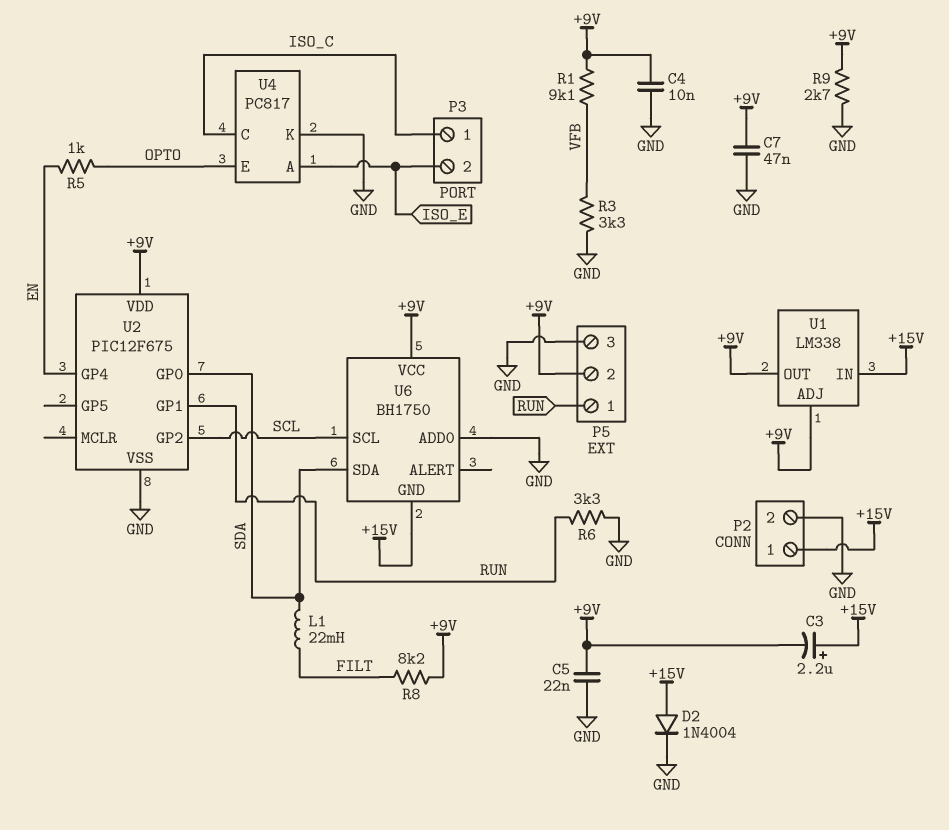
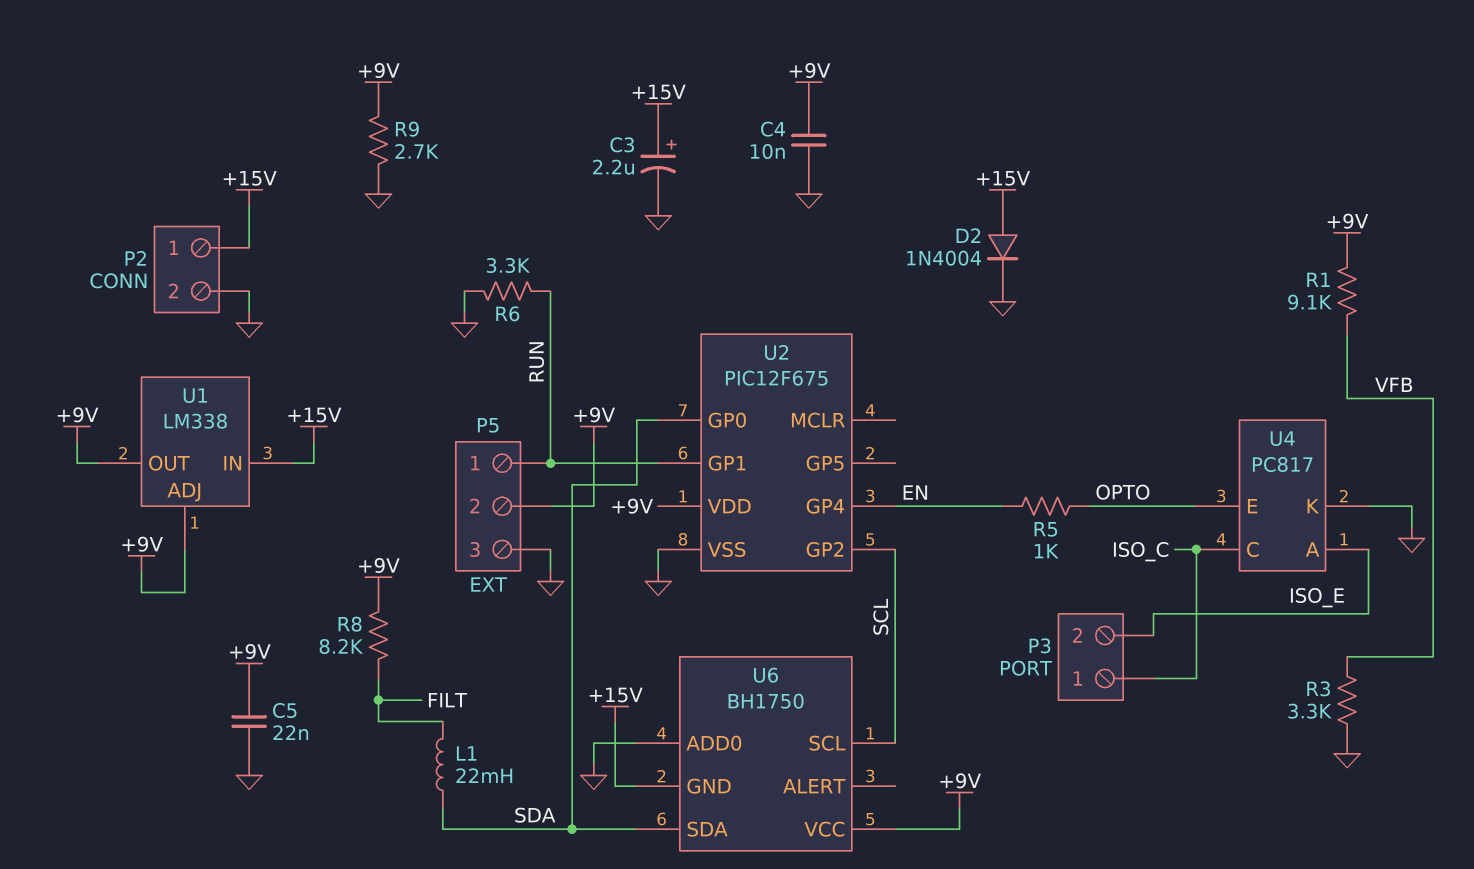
C3: 2.2uF (plus +15V, minus +9V) -> 2.2uF (plus +15V, minus GND)
C7: 47nF (+9V, GND) -> none

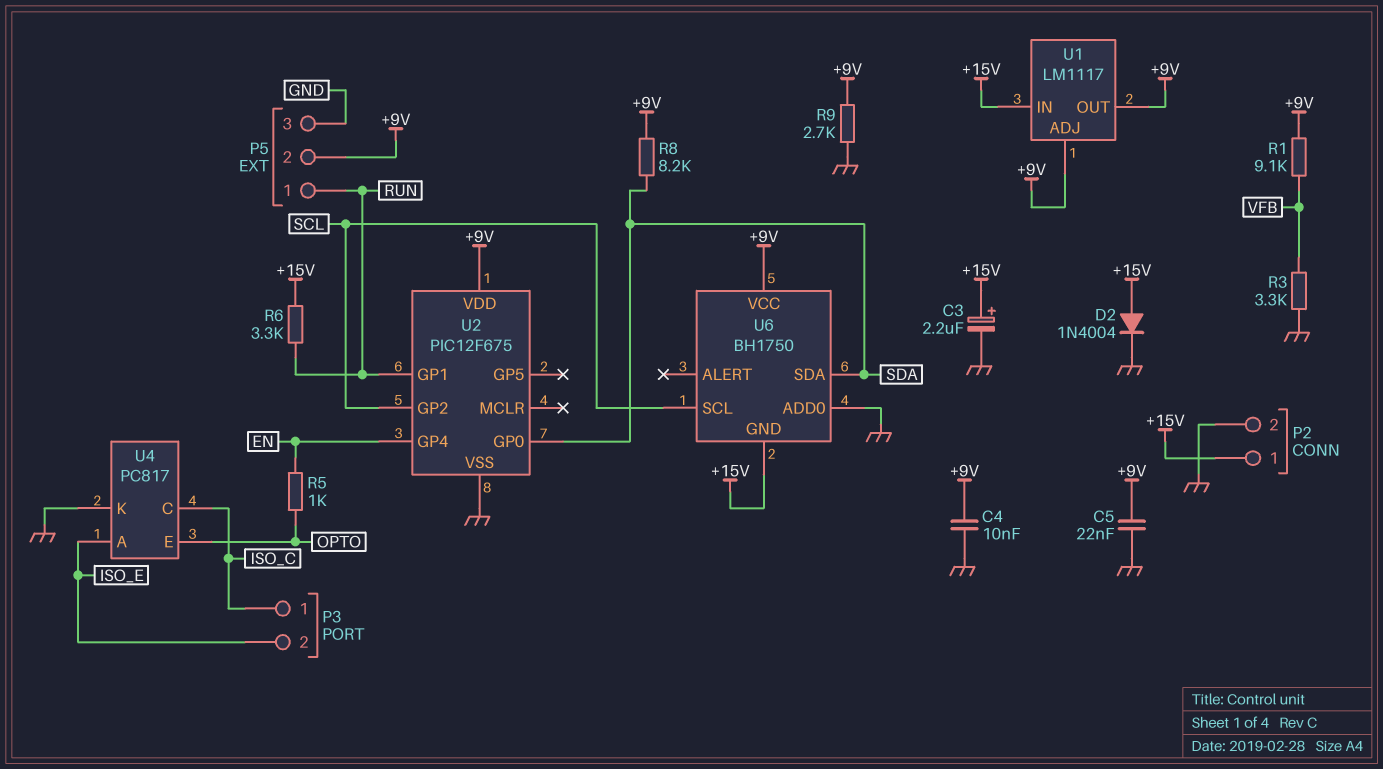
L1: 22mH (FILT, SDA) -> none
R6: 3.3k (GND, RUN) -> 3.3k (+15V, RUN)
R8: 8.2k (+9V, FILT) -> 8.2k (+9V, SDA)
U1: LM338 -> LM1117

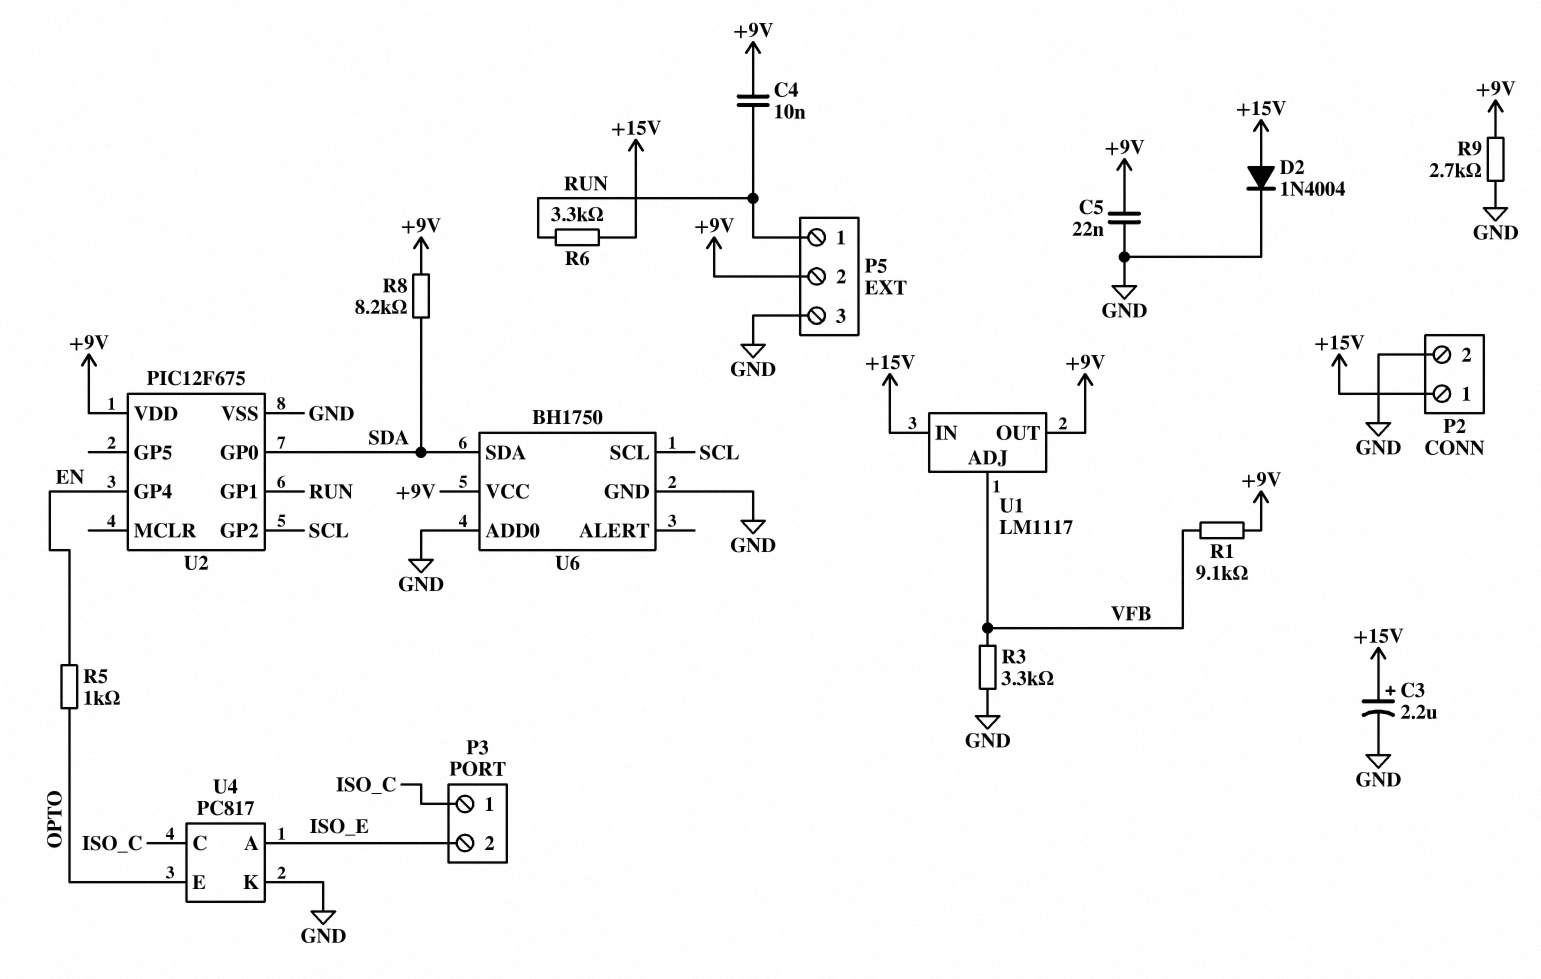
C4: 10nF (+9V, GND) -> 10nF (+9V, RUN)
U1 pin ADJ: +9V -> VFB
U6 pin GND: +15V -> GND

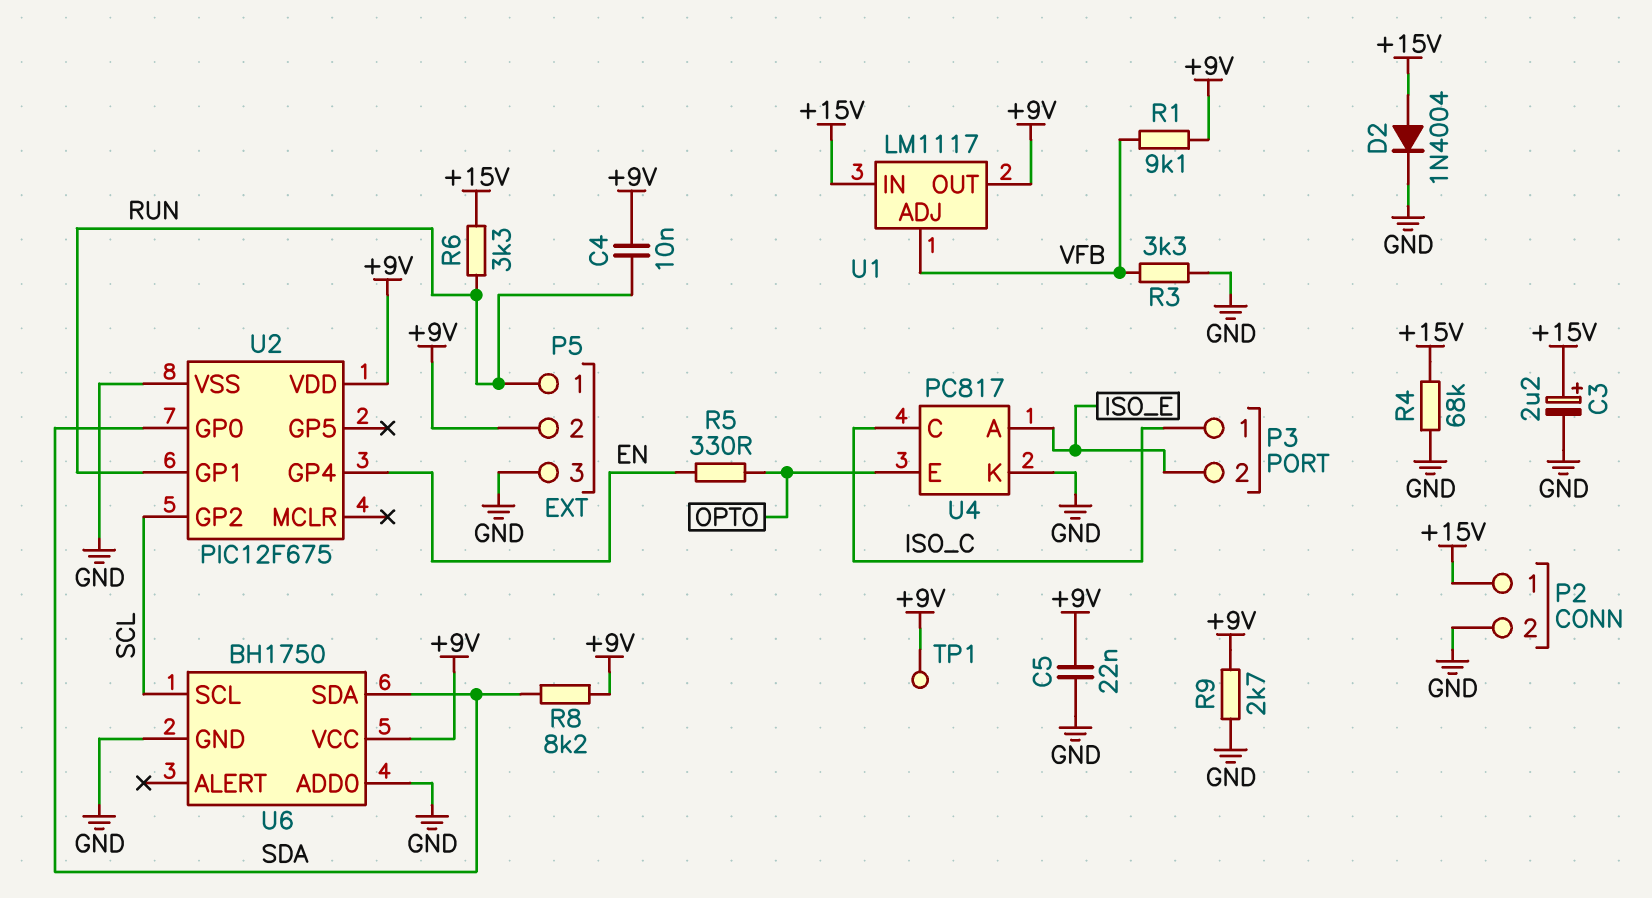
R4: none -> 68k (+15V, GND)
R5: 1k (EN, OPTO) -> 330 (EN, OPTO)
TP1: none -> test point (+9V)

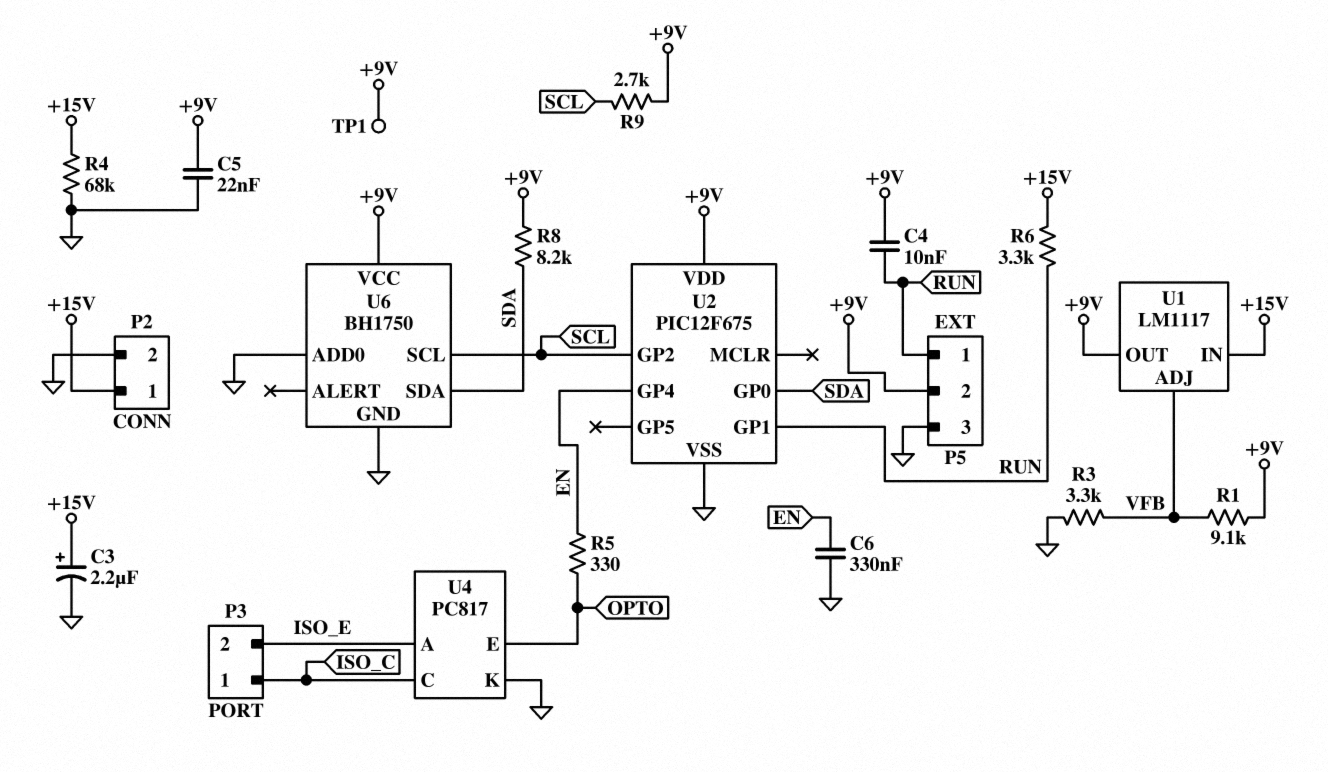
C6: none -> 330nF (EN, GND)
D2: diode 1N4004 (A +15V, K GND) -> none
R9: 2.7k (+9V, GND) -> 2.7k (+9V, SCL)

